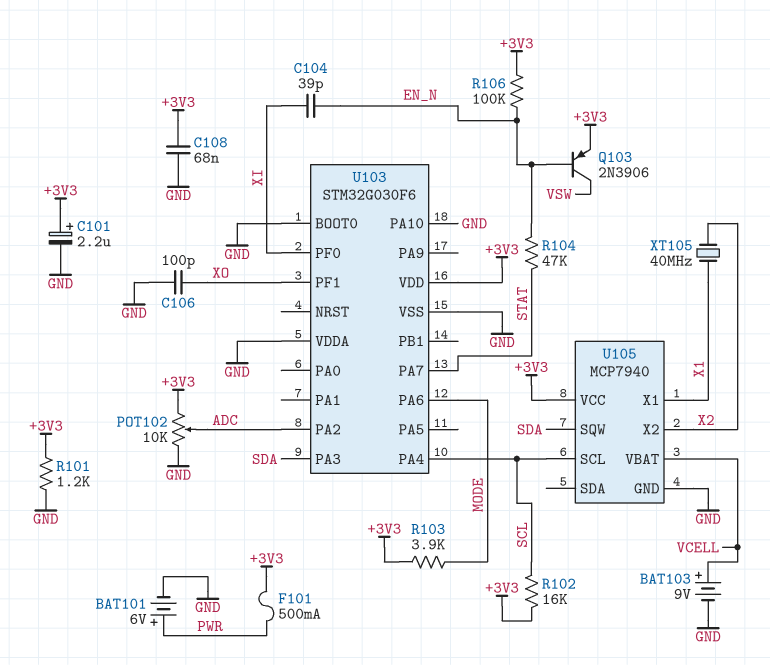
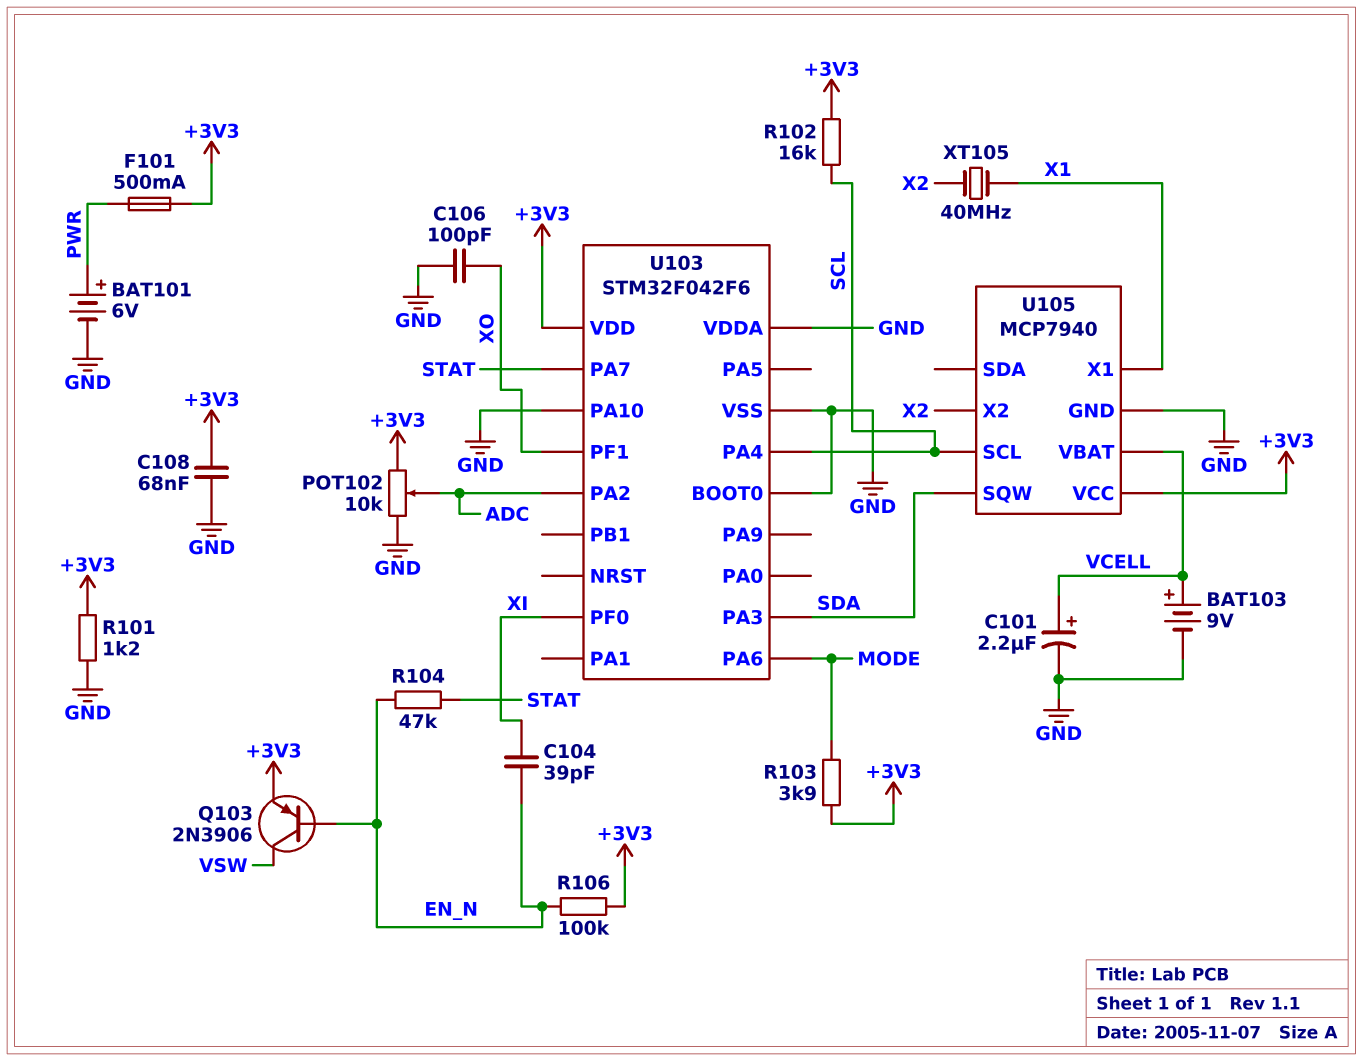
C101: 2.2uF (plus +3V3, minus GND) -> 2.2uF (plus VCELL, minus GND)
U103: STM32G030F6 -> STM32F042F6

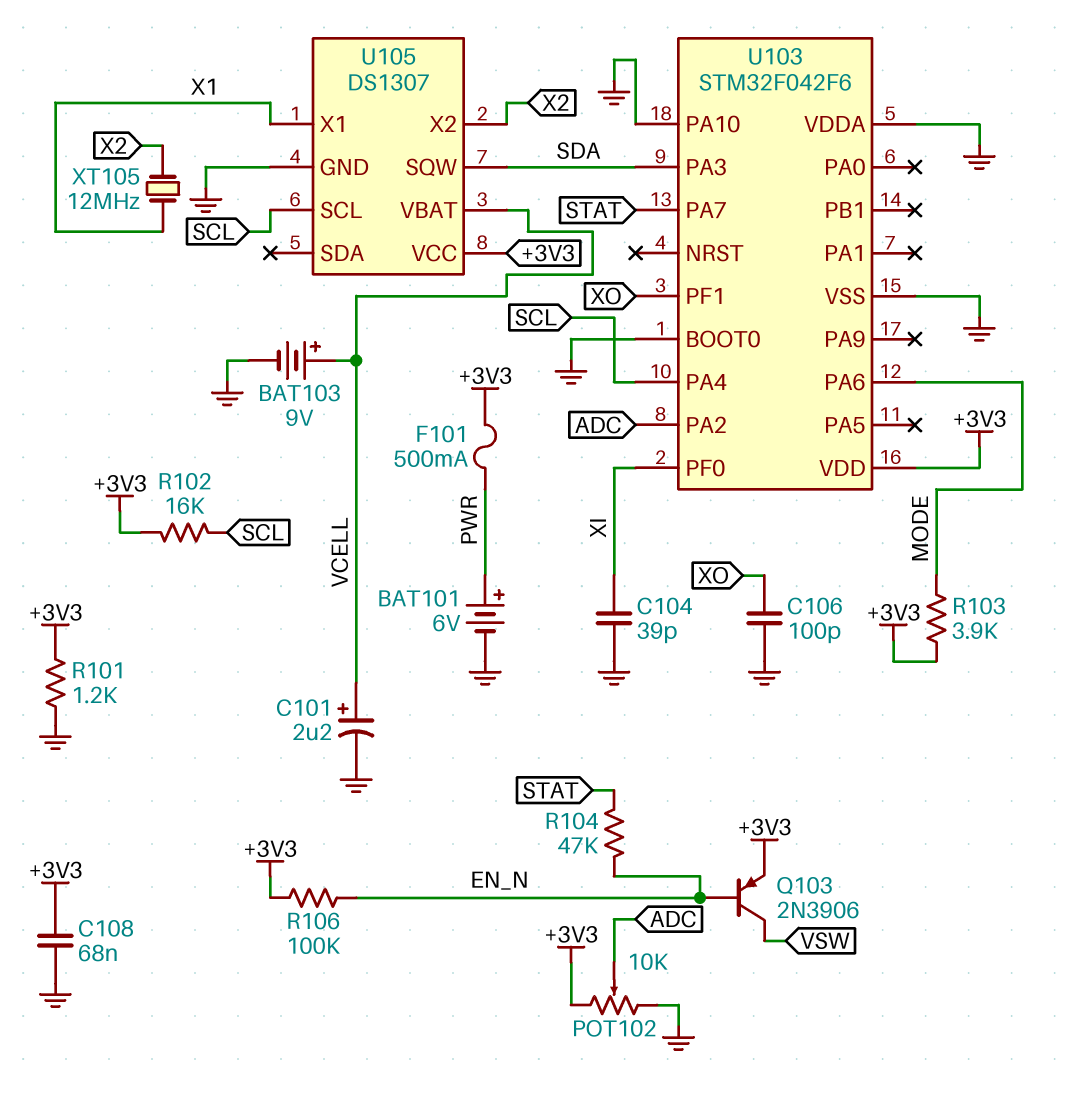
C104: 39pF (EN_N, XI) -> 39pF (GND, XI)
U105: MCP7940 -> DS1307
XT105: 40MHz (X1, X2) -> 12MHz (X1, X2)

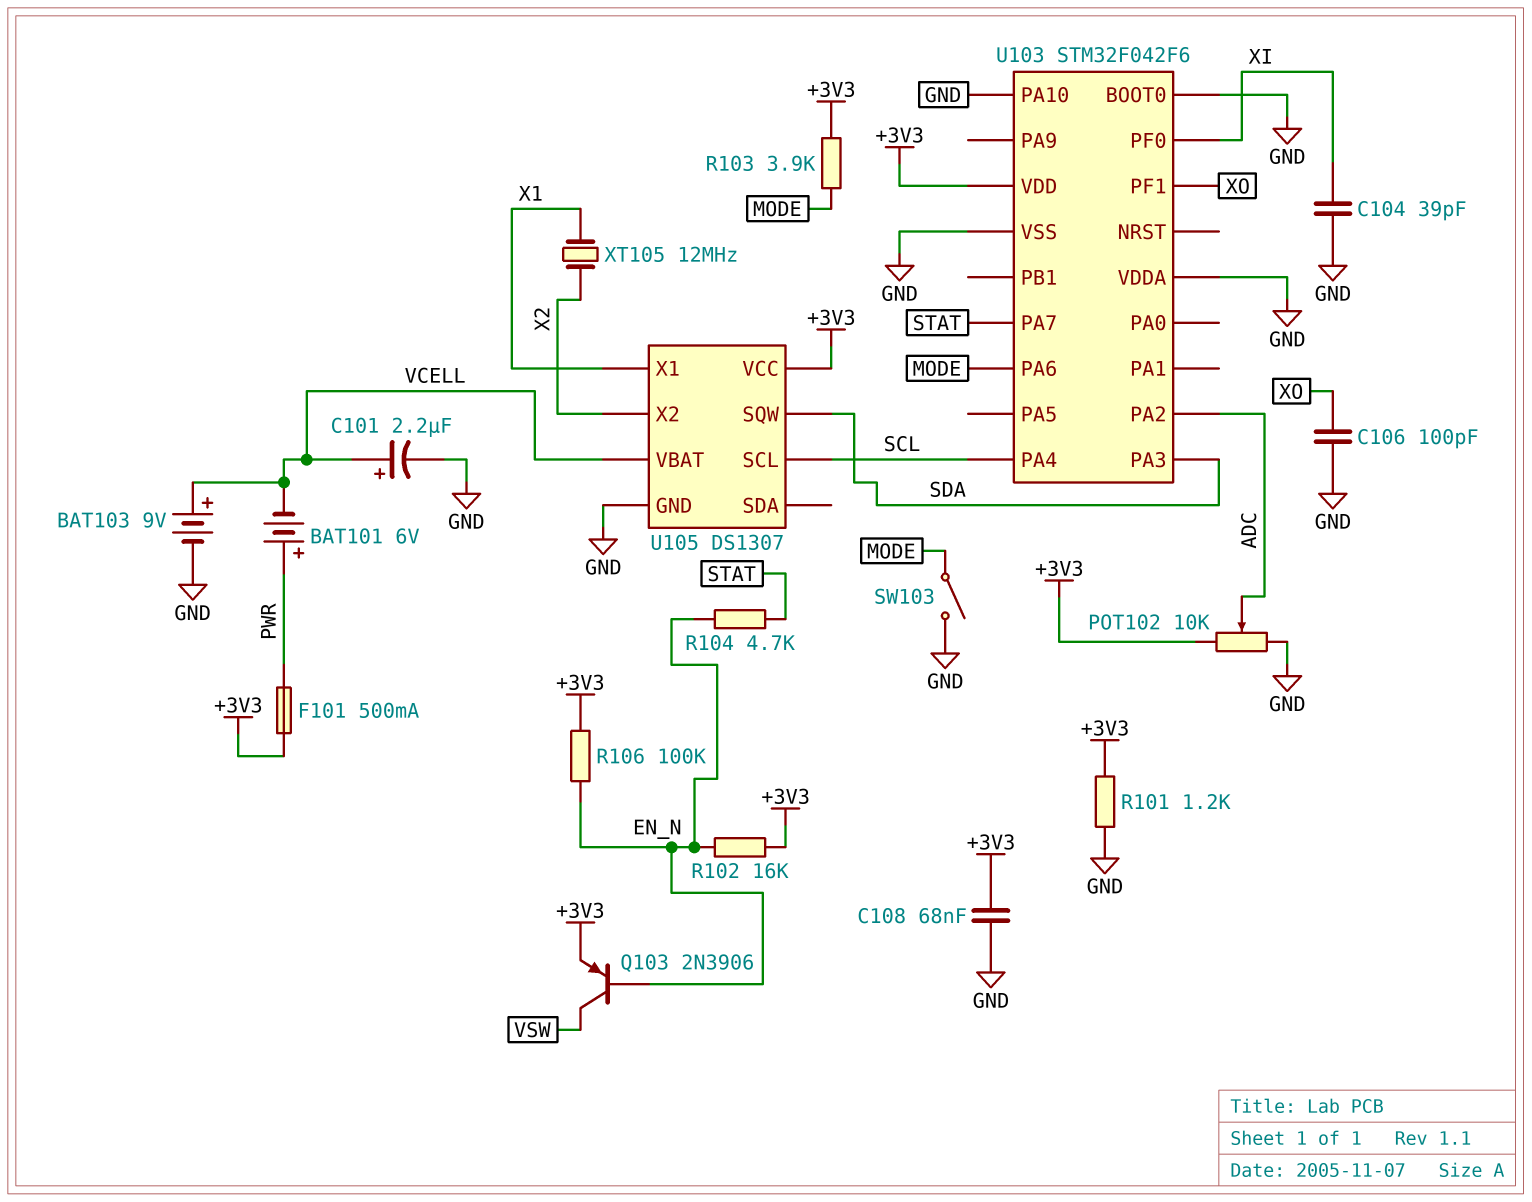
BAT101: 6V (plus PWR, minus GND) -> 6V (plus PWR, minus VCELL)
R102: 16k (+3V3, SCL) -> 16k (+3V3, EN_N)
R104: 47k (EN_N, STAT) -> 4.7k (EN_N, STAT)
SW103: none -> switch (GND, MODE)

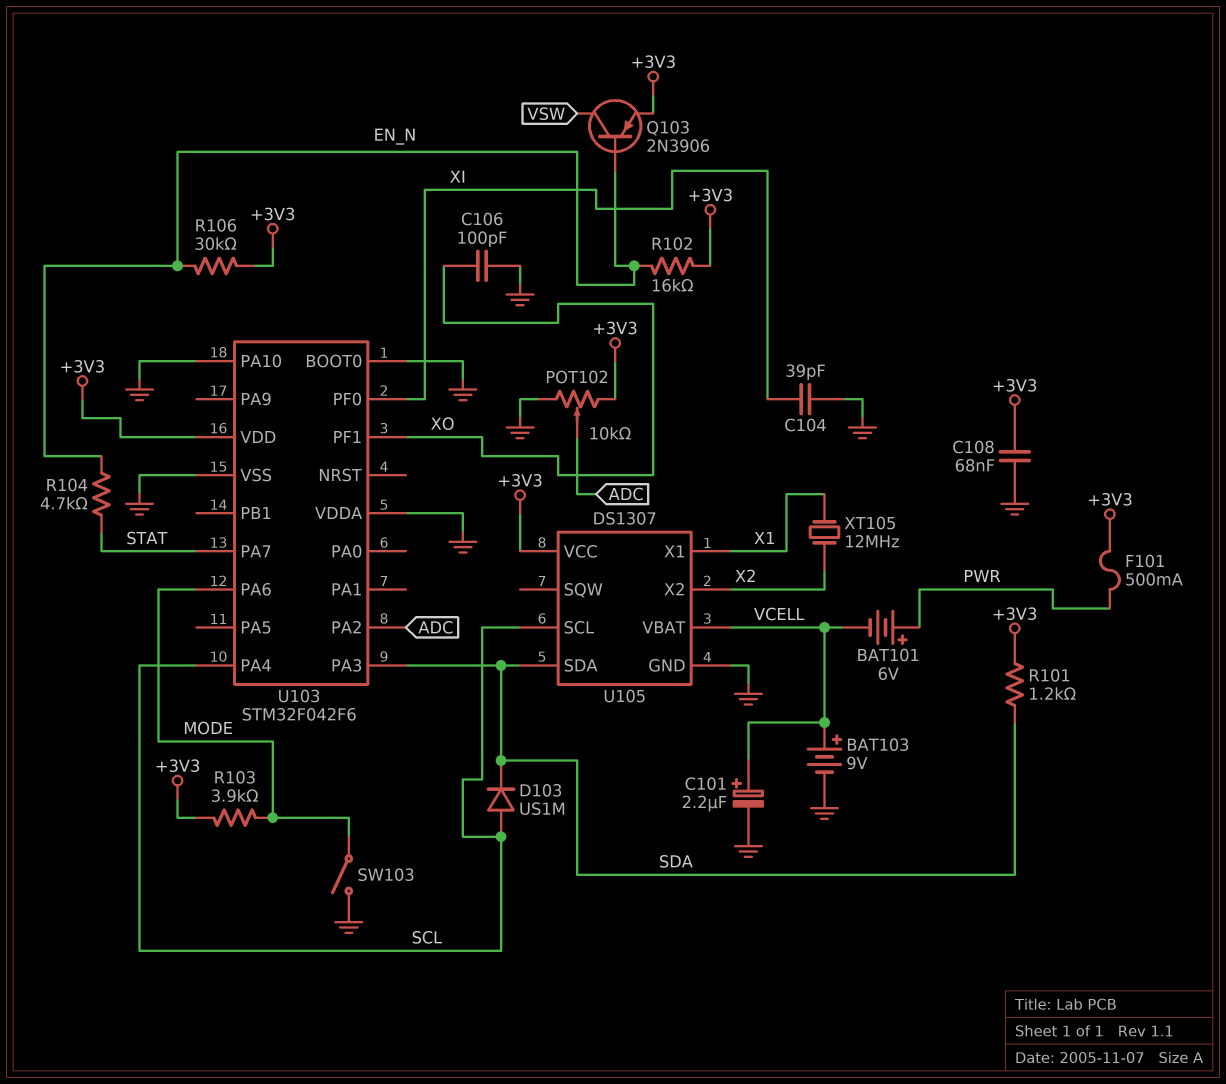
D103: none -> diode US1M (A SCL, K SDA)
R101: 1.2k (+3V3, GND) -> 1.2k (+3V3, SDA)
R106: 100k (+3V3, EN_N) -> 30k (+3V3, EN_N)
U105 pin SDA: none -> SDA
U105 pin SQW: SDA -> none

